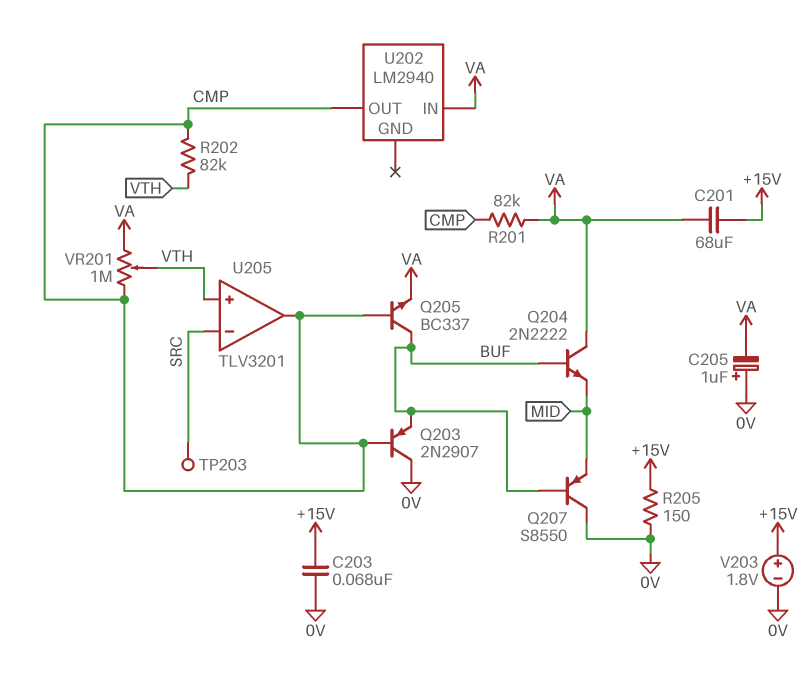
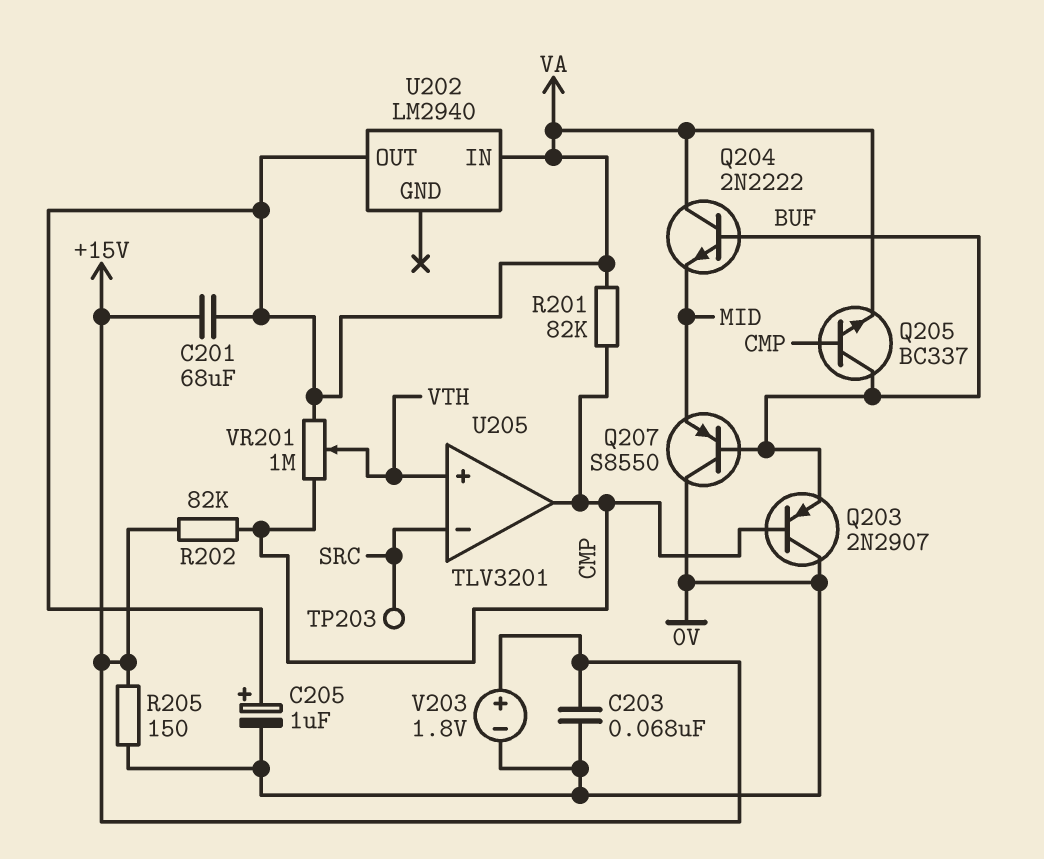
C205: 1uF (plus 0V, minus VA) -> 1uF (plus VA, minus 0V)
R202: 82k (CMP, VTH) -> 82k (+15V, CMP)
U202 pin OUT: CMP -> VA

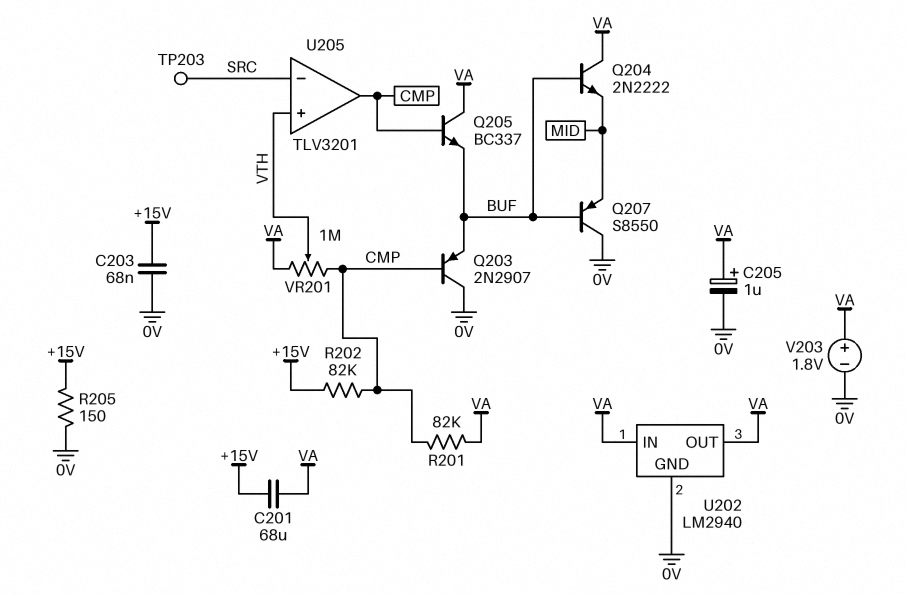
Q205: NPN BC337 (B CMP, C BUF, E VA) -> NPN BC337 (B CMP, C VA, E BUF)
U202 pin GND: none -> 0V
V203: 1.8V (plus +15V, minus 0V) -> 1.8V (plus VA, minus 0V)

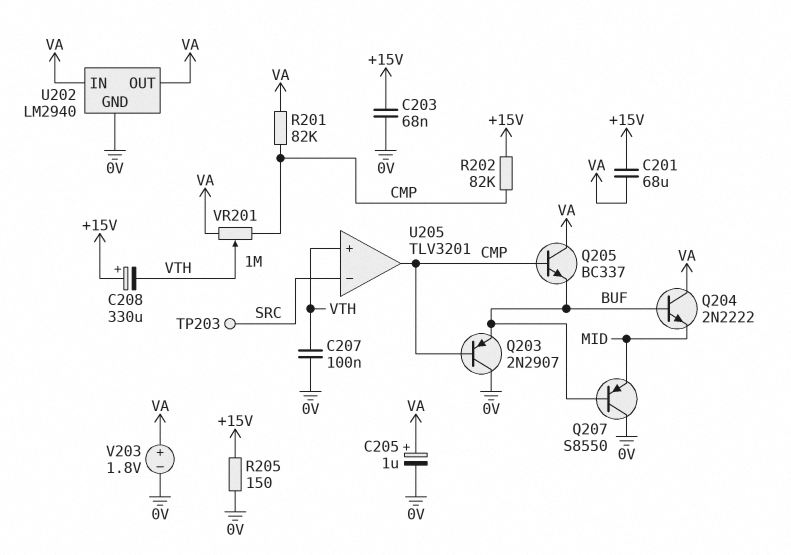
C207: none -> 100nF (0V, VTH)
C208: none -> 330uF (plus +15V, minus VTH)

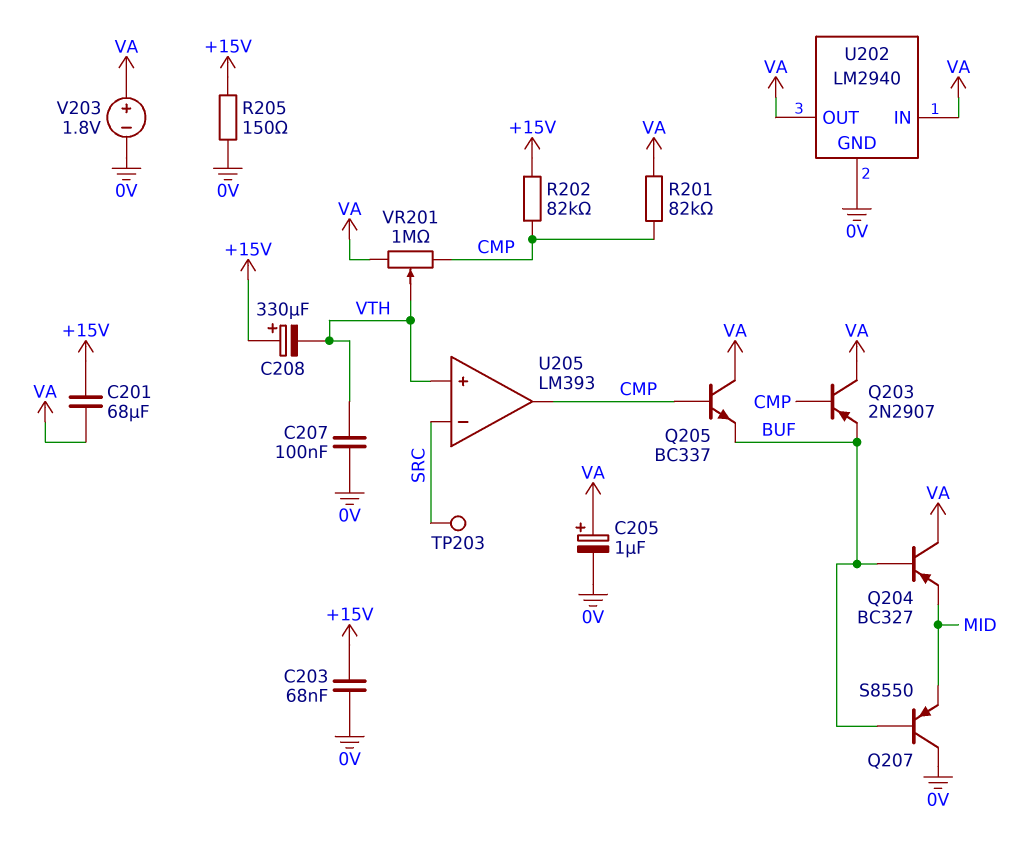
Q203: PNP 2N2907 (B CMP, C 0V, E BUF) -> PNP 2N2907 (B CMP, C VA, E BUF)
Q204: NPN 2N2222 (B BUF, C VA, E MID) -> PNP BC327 (B BUF, C VA, E MID)
U205: TLV3201 -> LM393

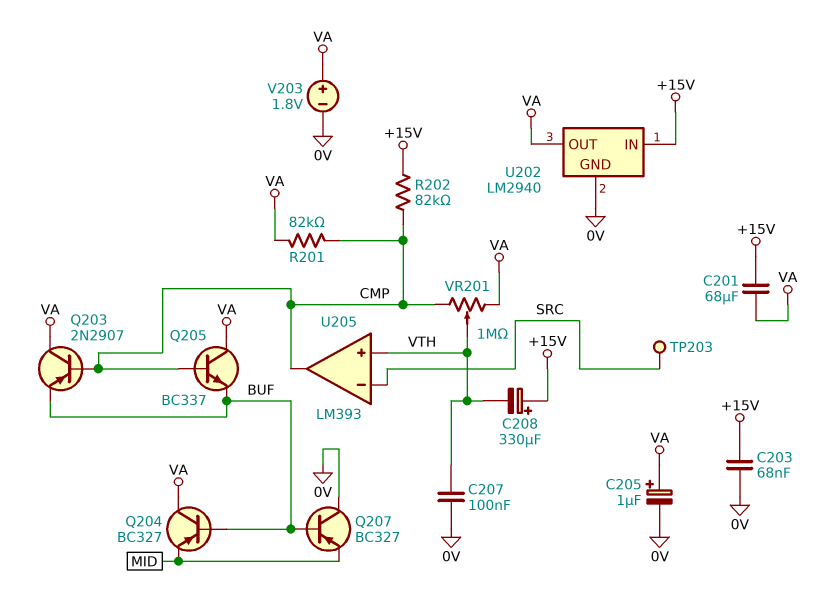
Q207: PNP S8550 (B BUF, C 0V, E MID) -> PNP BC327 (B BUF, C 0V, E MID)
R205: 150 (+15V, 0V) -> none
U202 pin IN: VA -> +15V

